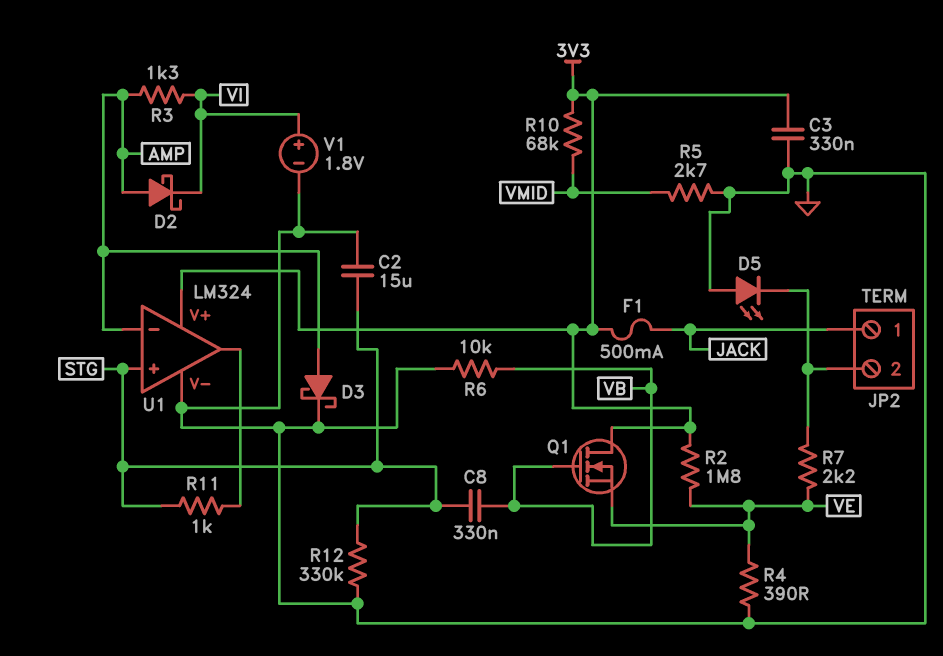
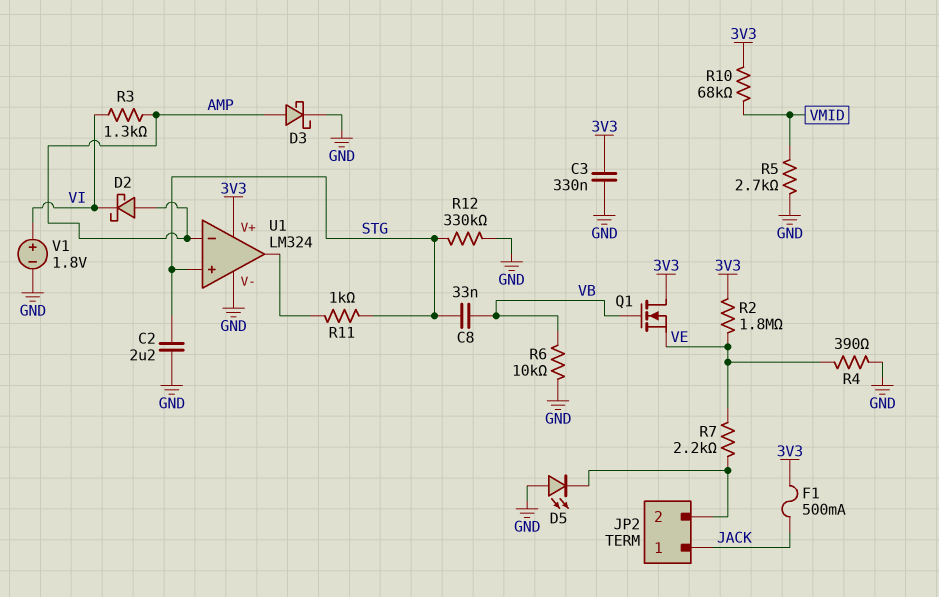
C2: 15uF (GND, STG) -> 2.2uF (GND, STG)
C8: 330nF (STG, VB) -> 33nF (STG, VB)

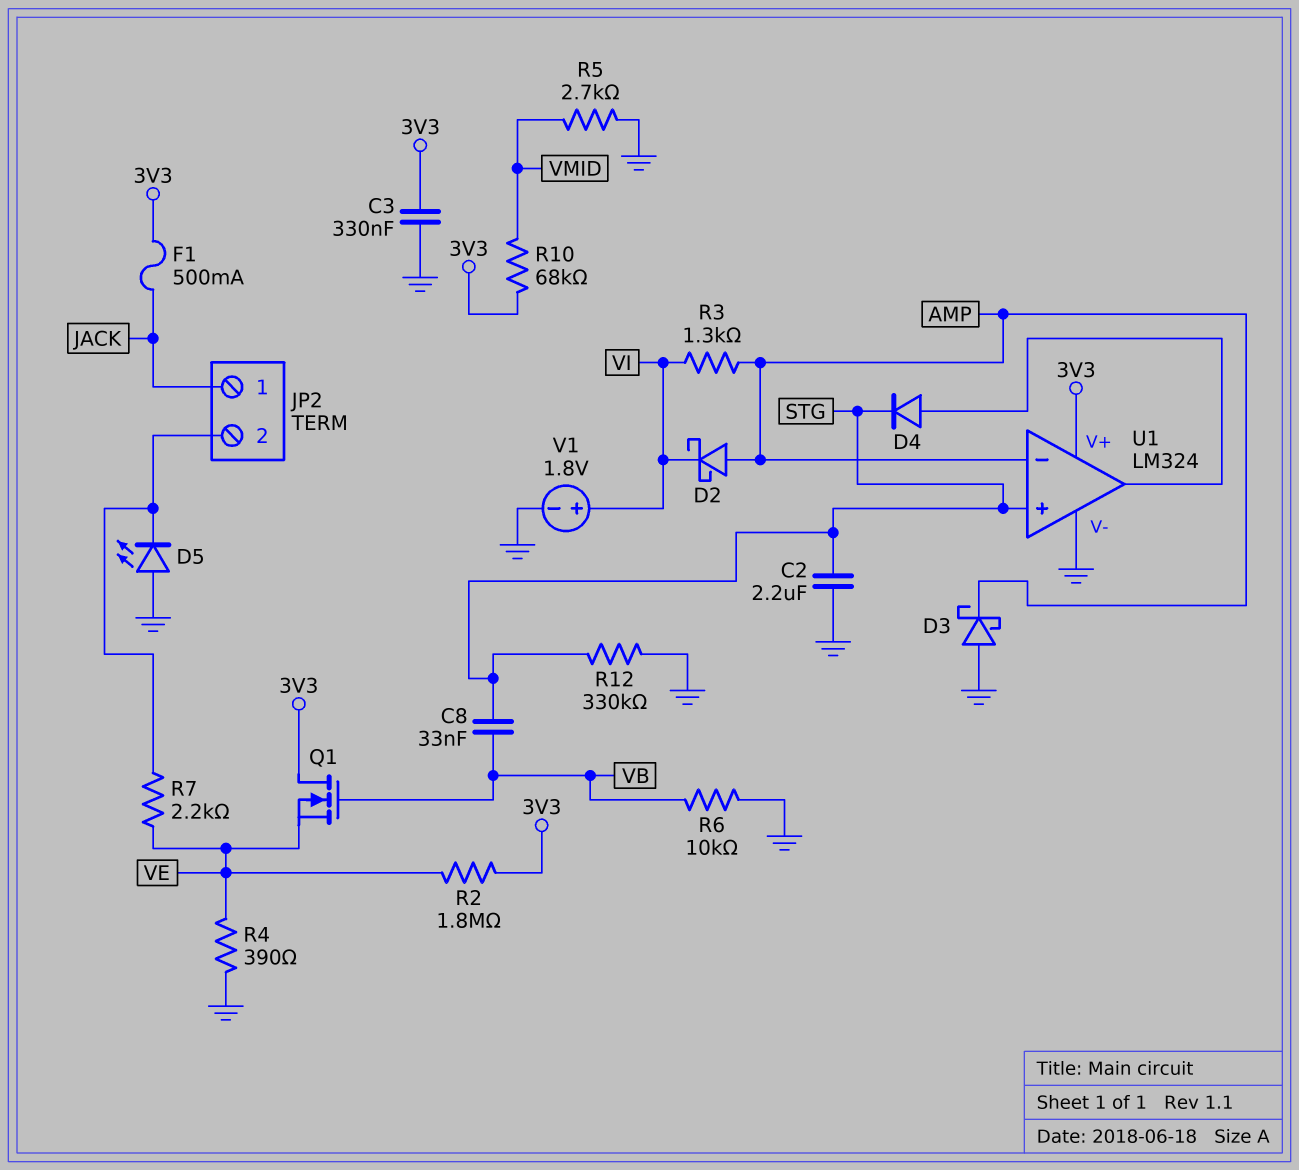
D3: schottky (A AMP, K GND) -> schottky (A GND, K AMP)
D4: none -> diode (A U1/out, K STG)
R11: 1k (STG, U1/out) -> none

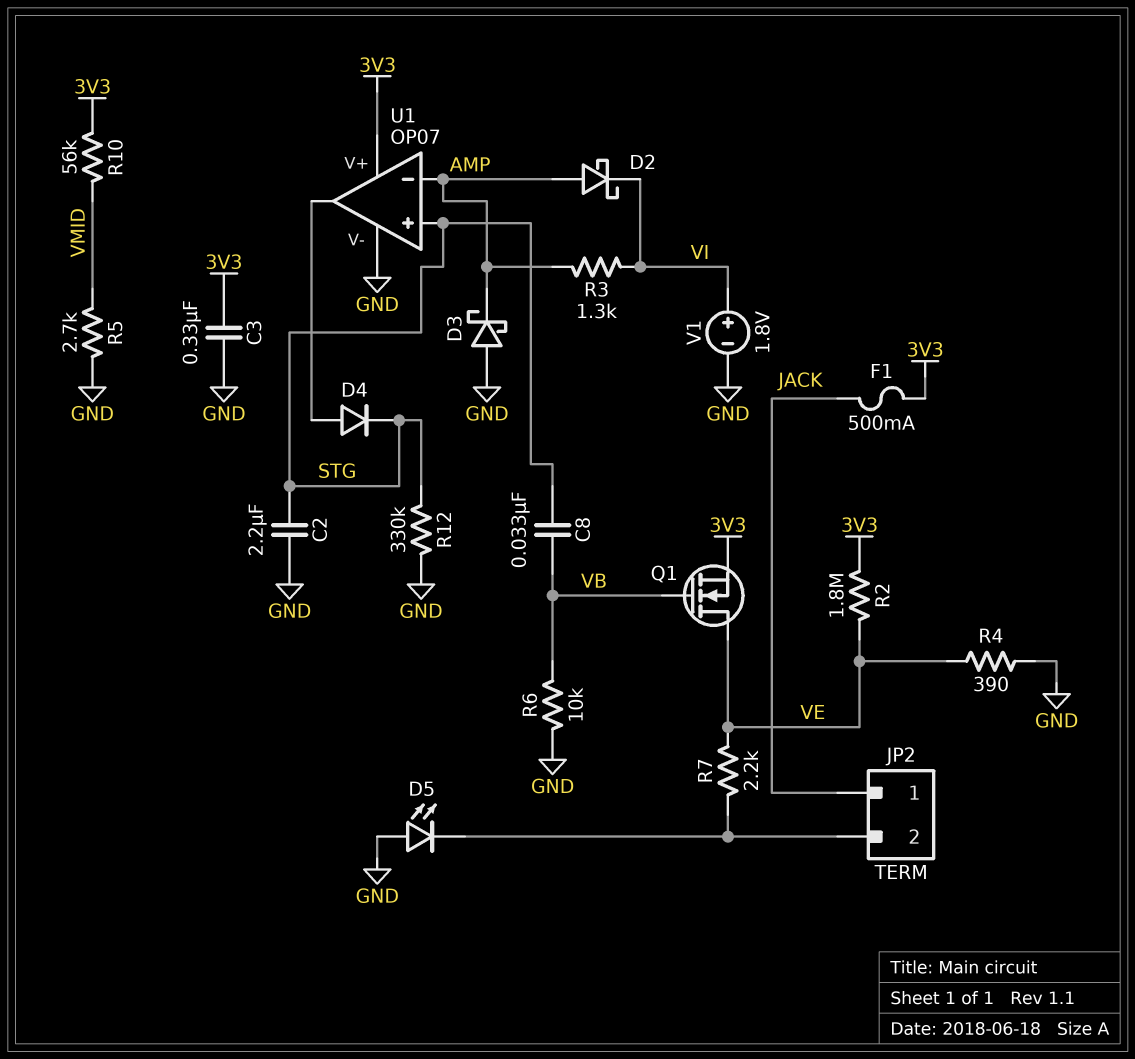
Q1: NMOS (G VB, D 3V3, S VE) -> NMOS (G VB, D VE, S 3V3)
R10: 68k (3V3, VMID) -> 56k (3V3, VMID)
U1: LM324 -> OP07

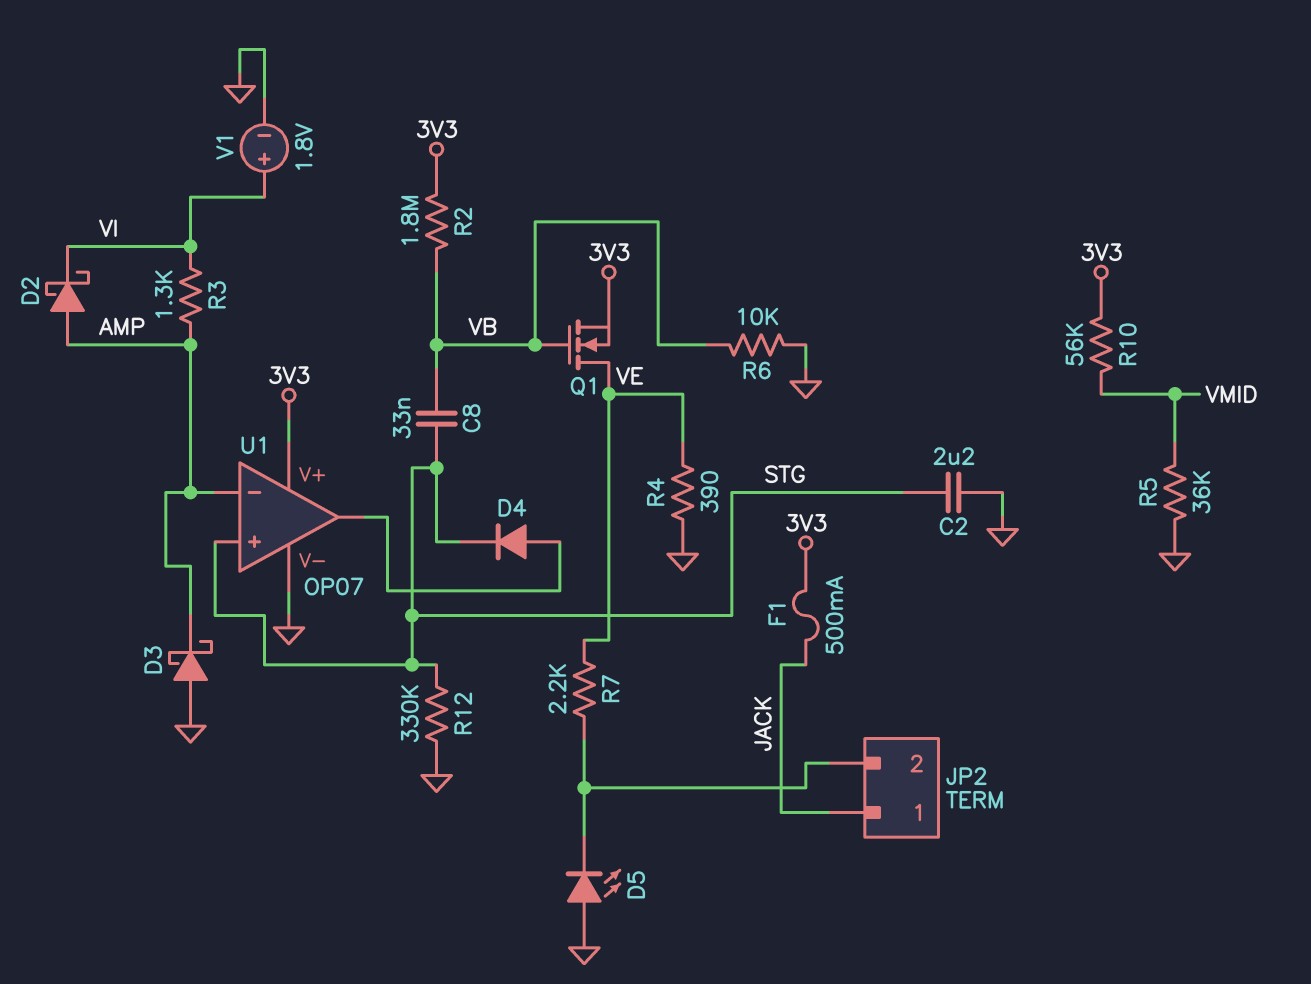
C3: 330nF (3V3, GND) -> none
R2: 1.8M (3V3, VE) -> 1.8M (3V3, VB)
R5: 2.7k (GND, VMID) -> 36k (GND, VMID)

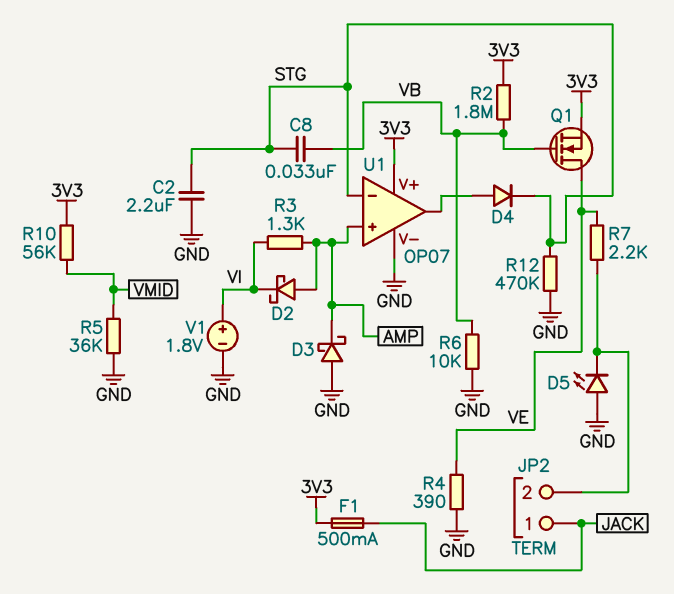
R12: 330k (GND, STG) -> 470k (GND, STG)
U1 pin in+: STG -> AMP
U1 pin in-: AMP -> STG

